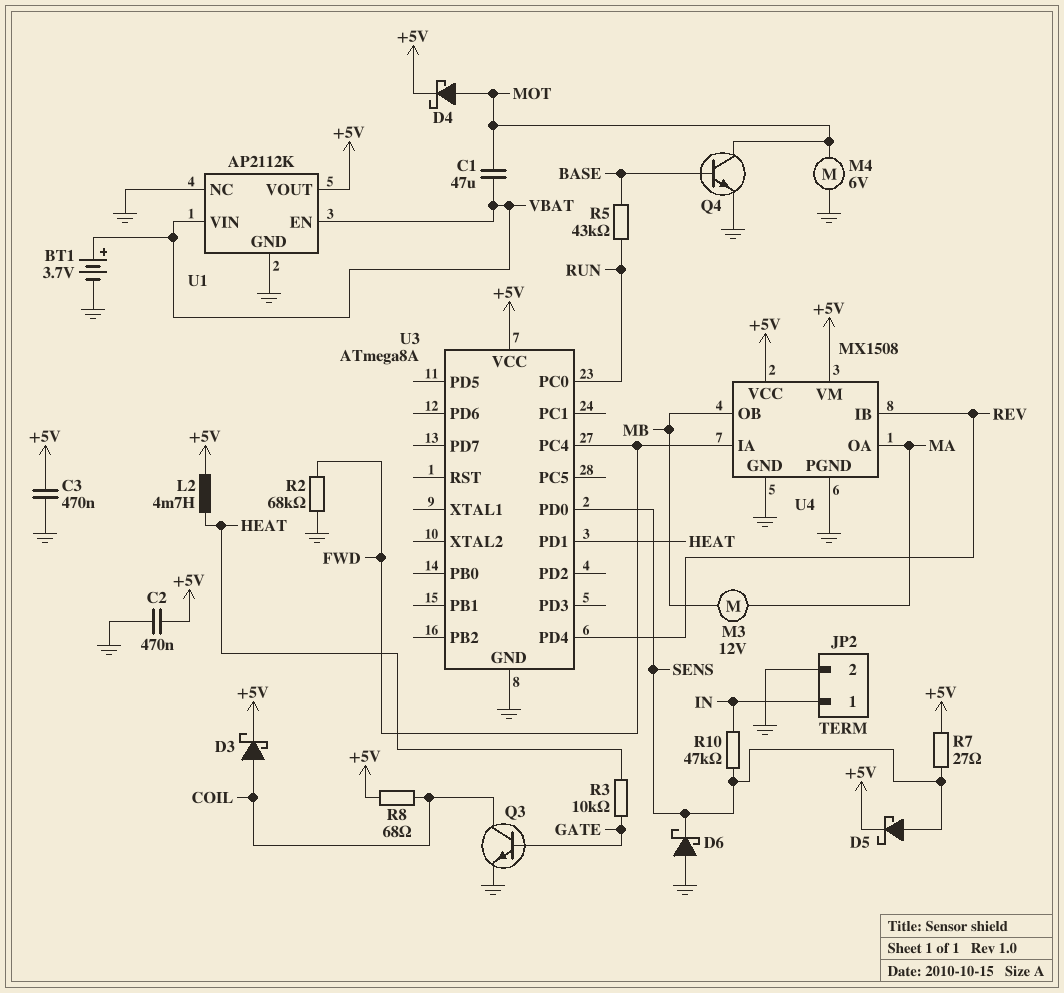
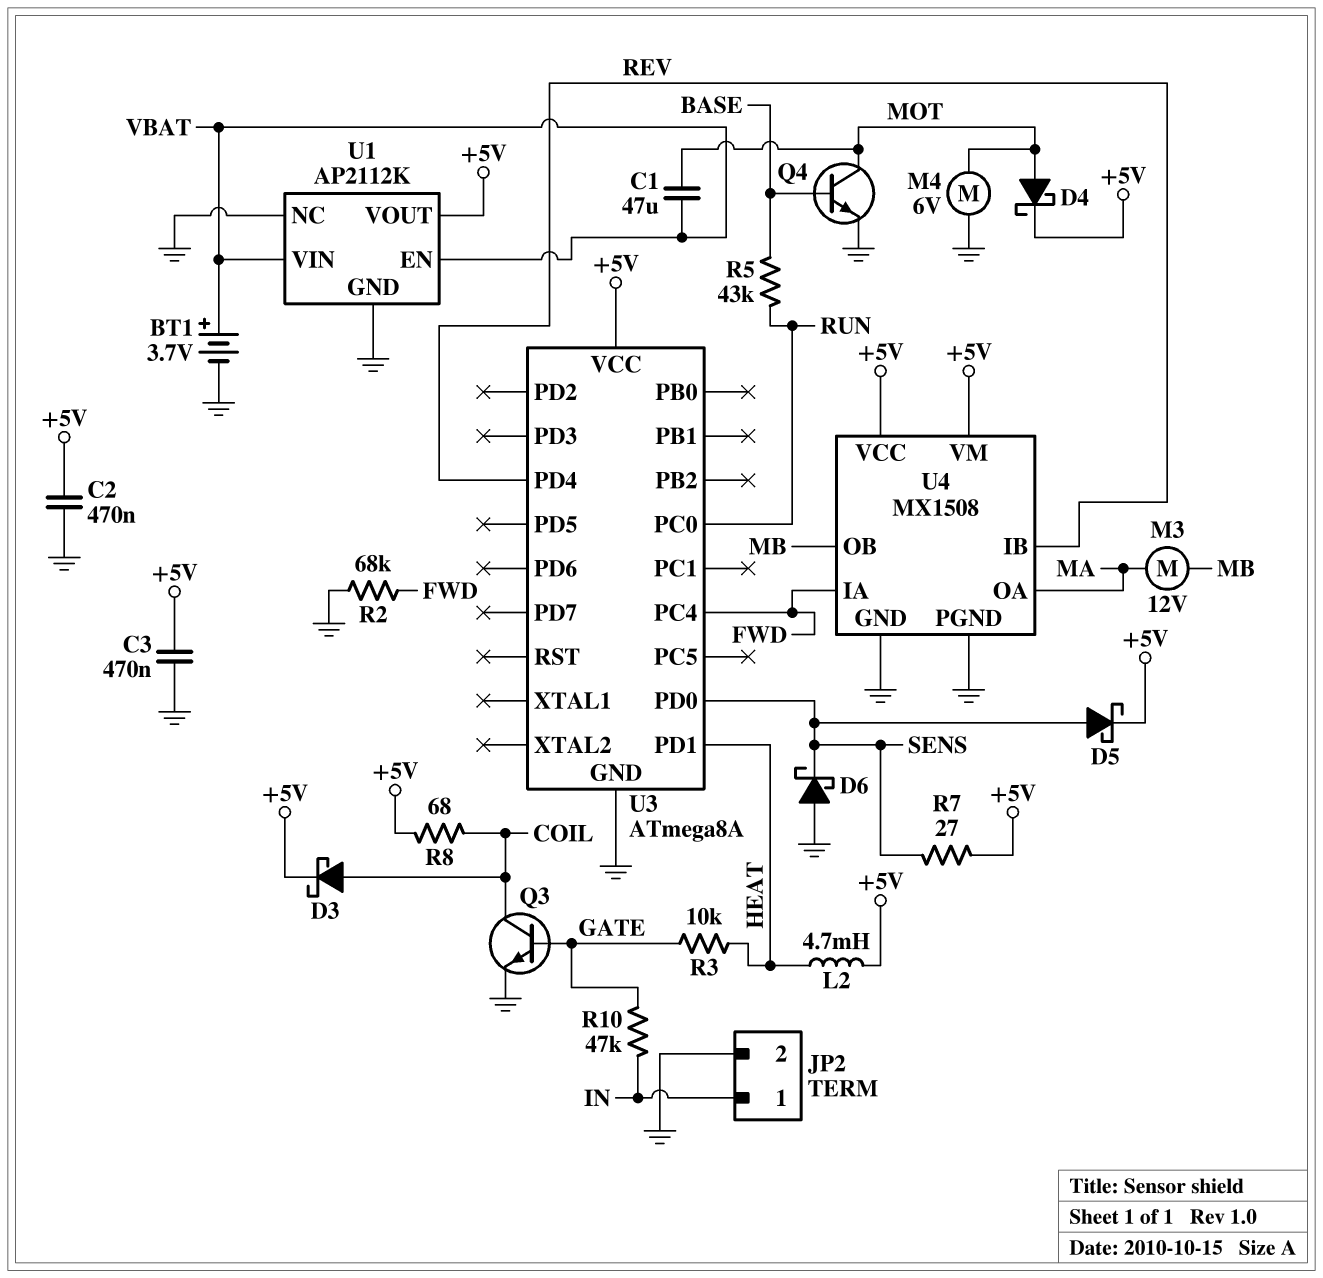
R10: 47k (IN, SENS) -> 47k (GATE, IN)

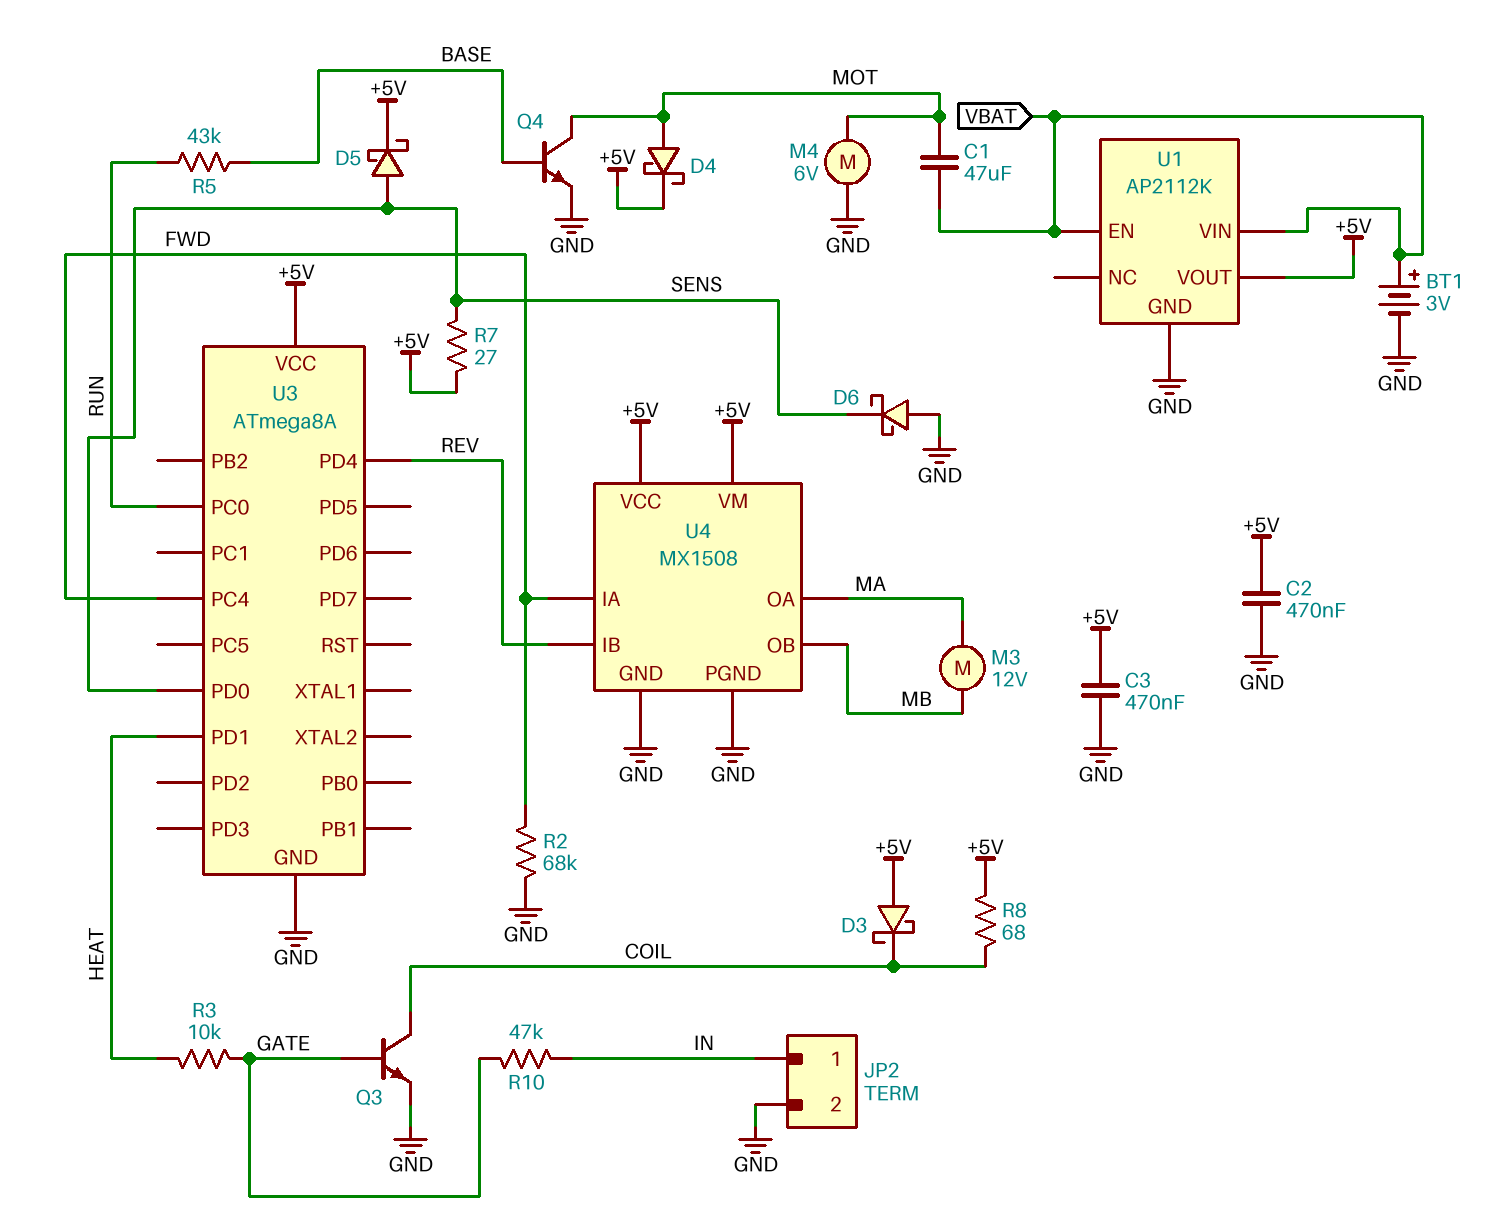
BT1: 3.7V (plus VBAT, minus GND) -> 3V (plus VBAT, minus GND)
D3: schottky (A COIL, K +5V) -> schottky (A +5V, K COIL)
L2: 4.7mH (+5V, HEAT) -> none
U1 pin NC: GND -> none

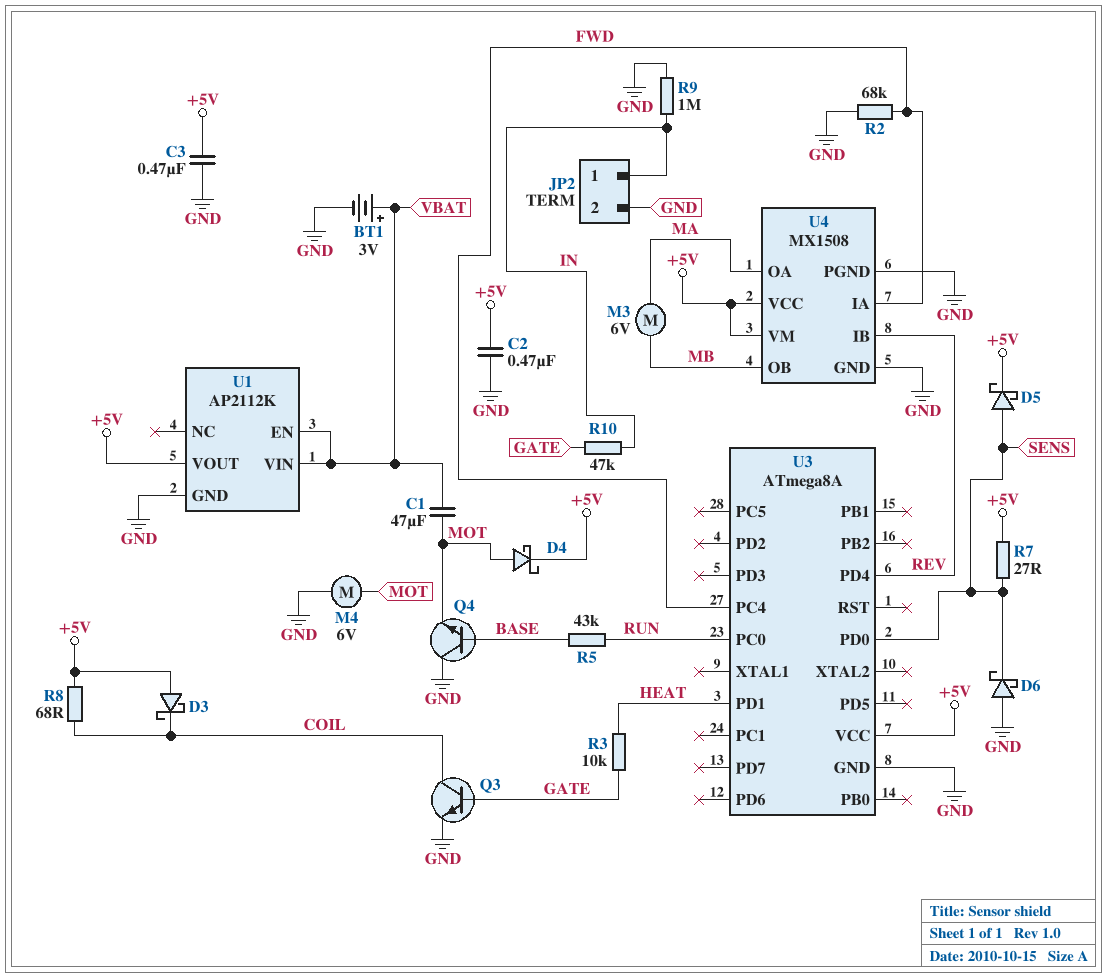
M3: motor 12V (MA, MB) -> motor 6V (MA, MB)
Q4: NPN (B BASE, C MOT, E GND) -> NPN (B BASE, C GND, E MOT)
R9: none -> 1M (GND, IN)

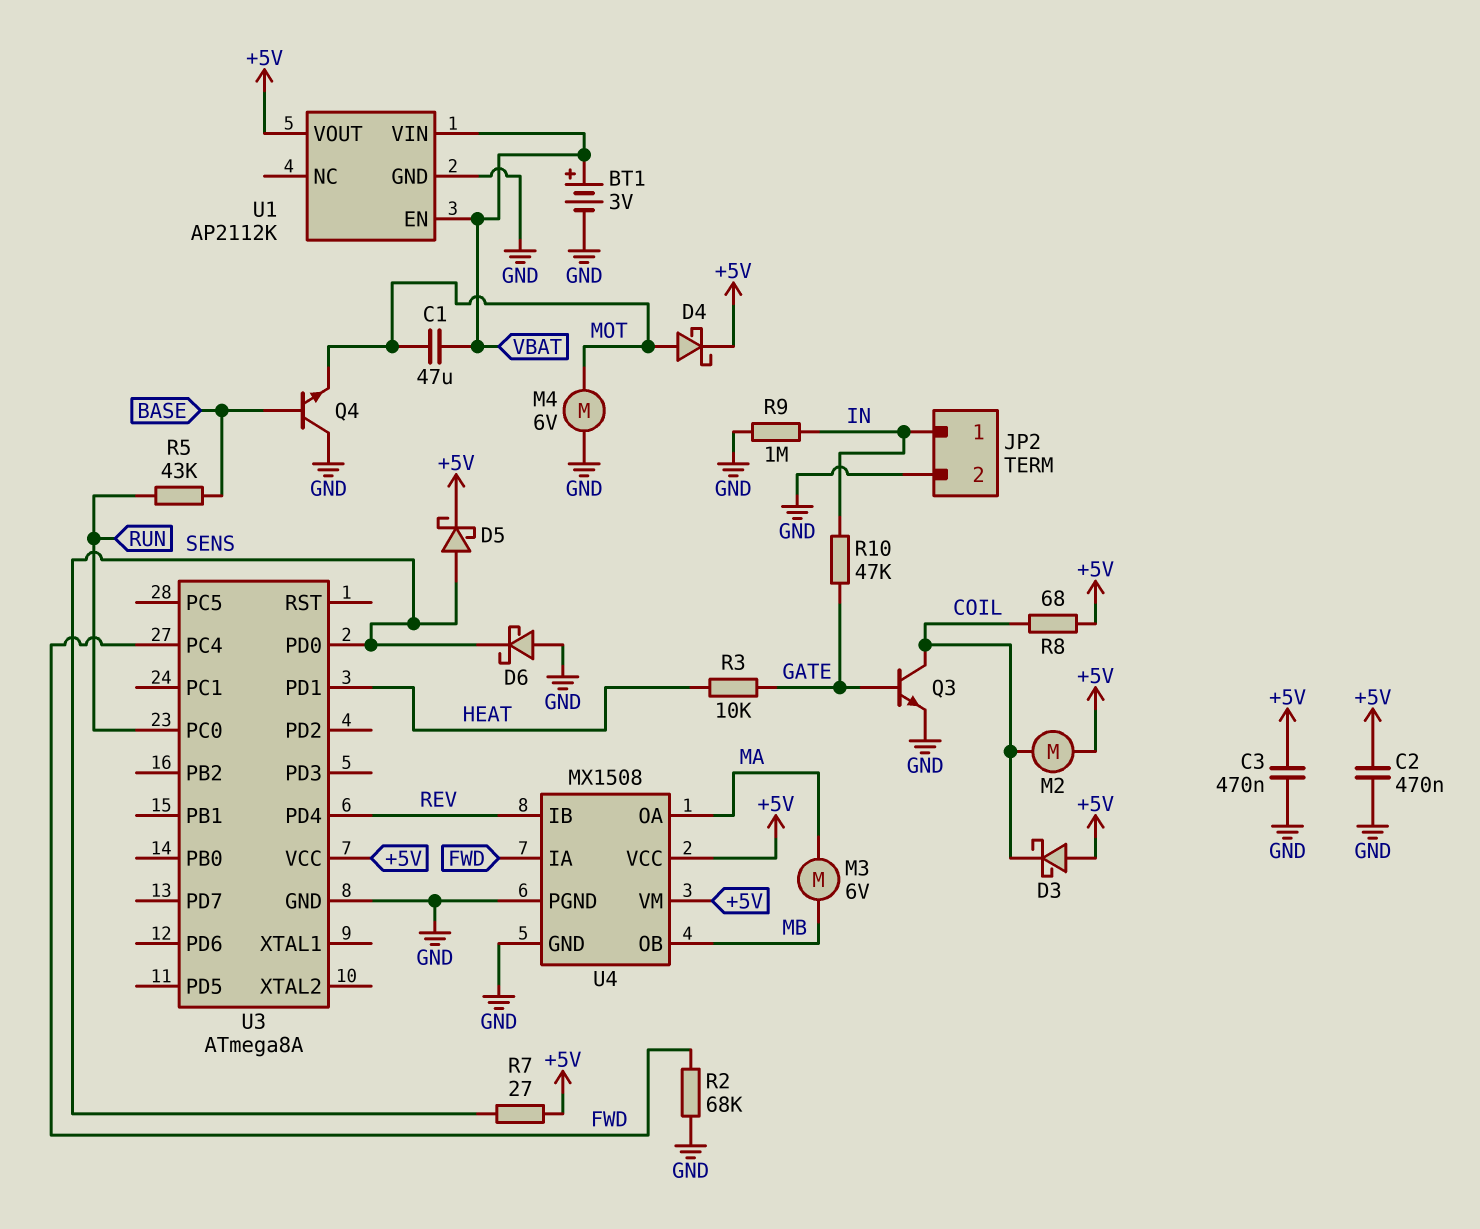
M2: none -> motor (+5V, COIL)

